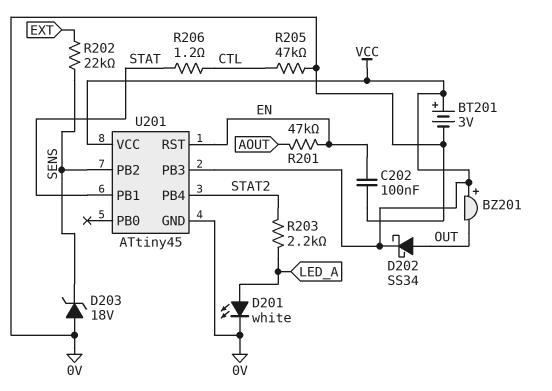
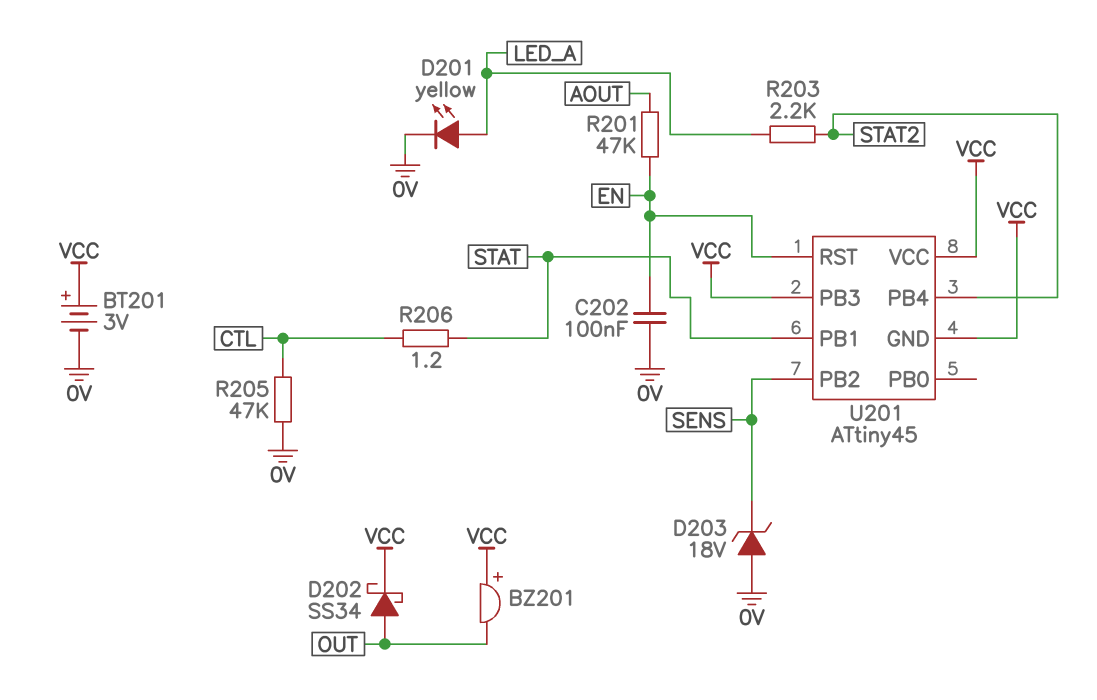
D201: LED white (A LED_A, K 0V) -> LED yellow (A LED_A, K 0V)
R202: 22k (EXT, SENS) -> none
U201 pin GND: 0V -> VCC

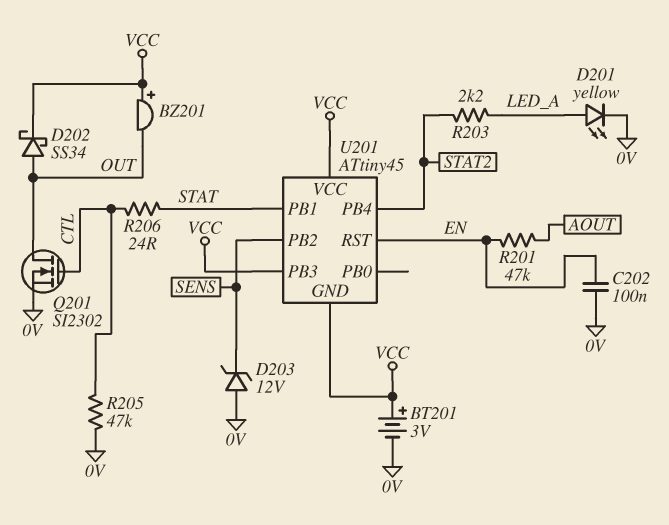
D203: zener 18V (A 0V, K SENS) -> zener 12V (A 0V, K SENS)
Q201: none -> NMOS SI2302 (G CTL, D OUT, S 0V)
R206: 1.2 (CTL, STAT) -> 24 (CTL, STAT)

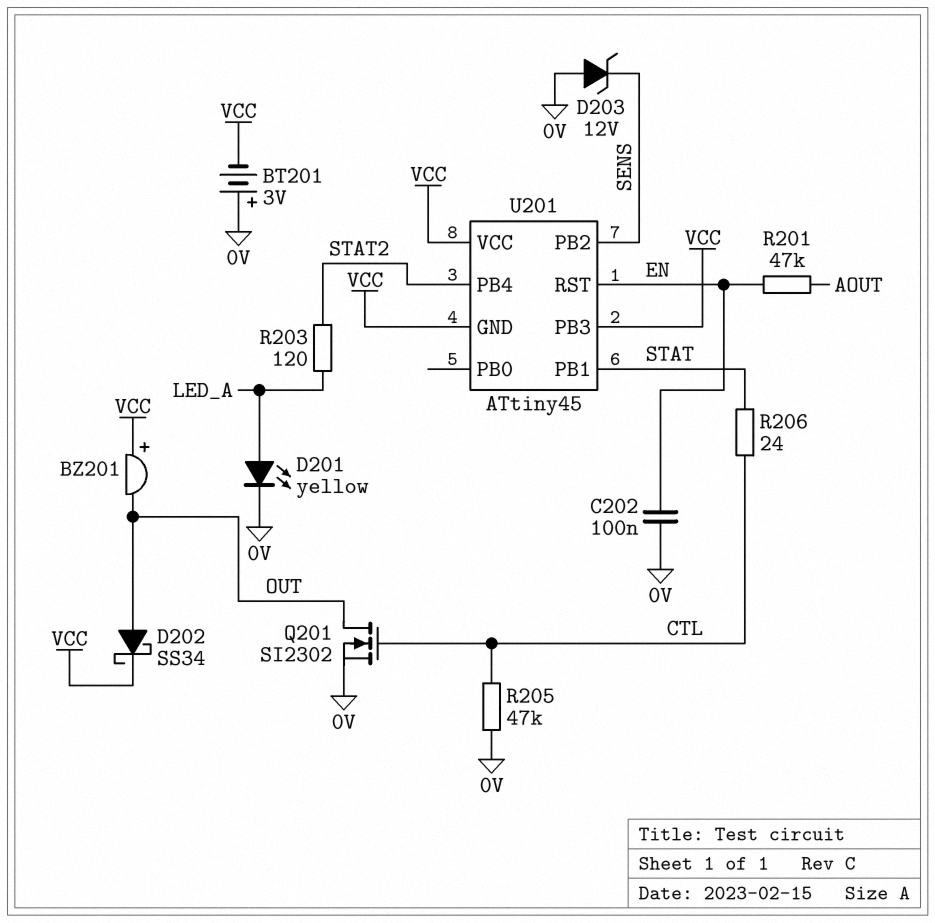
BT201: 3V (plus VCC, minus 0V) -> 3V (plus 0V, minus VCC)
R203: 2.2k (LED_A, STAT2) -> 120 (LED_A, STAT2)

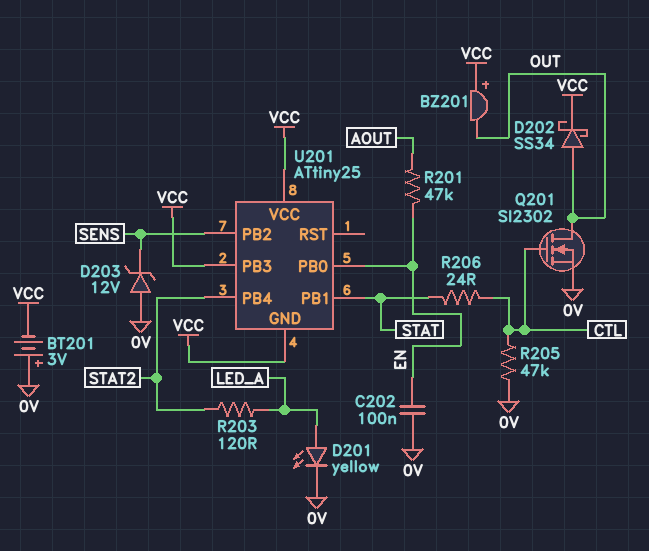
U201: ATtiny45 -> ATtiny25
U201 pin PB0: none -> EN
U201 pin RST: EN -> none

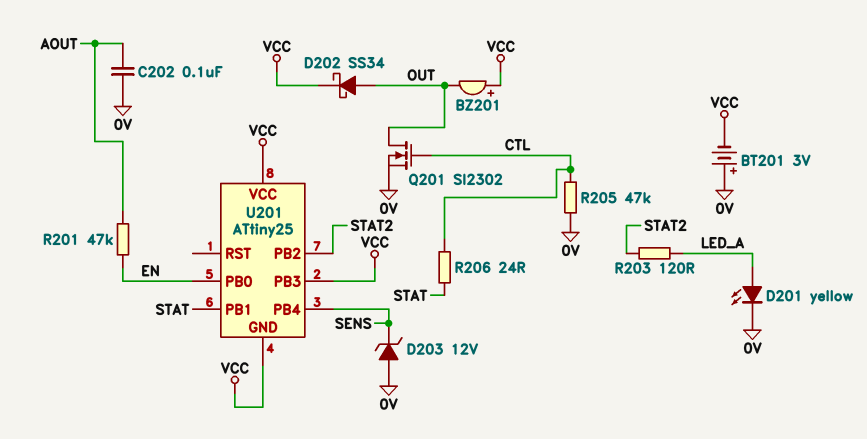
C202: 100nF (0V, EN) -> 100nF (0V, AOUT)
U201 pin PB2: SENS -> STAT2
U201 pin PB4: STAT2 -> SENS

